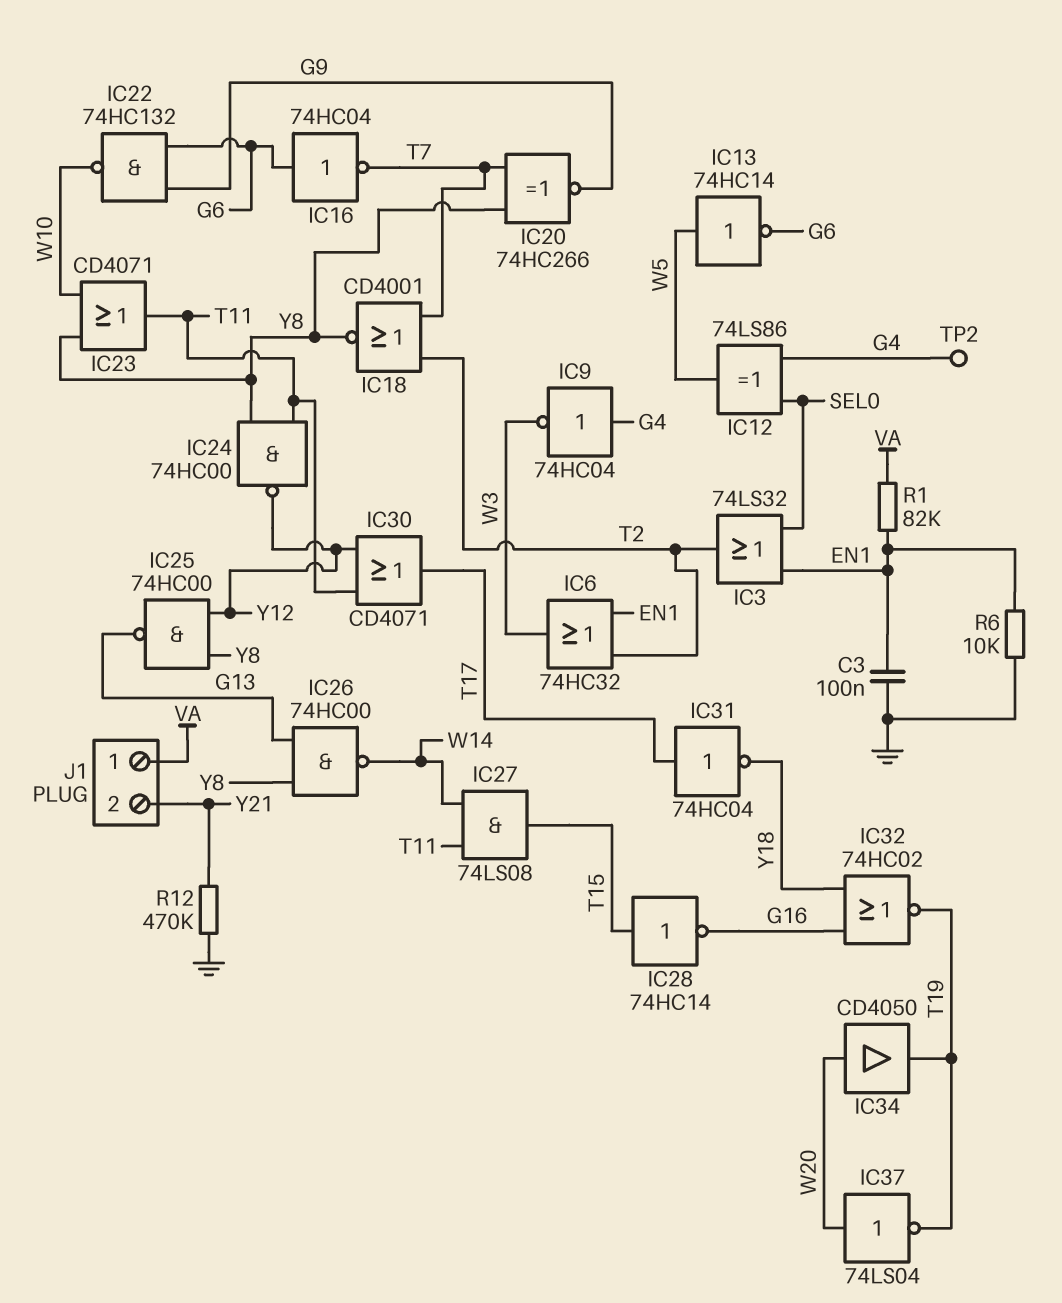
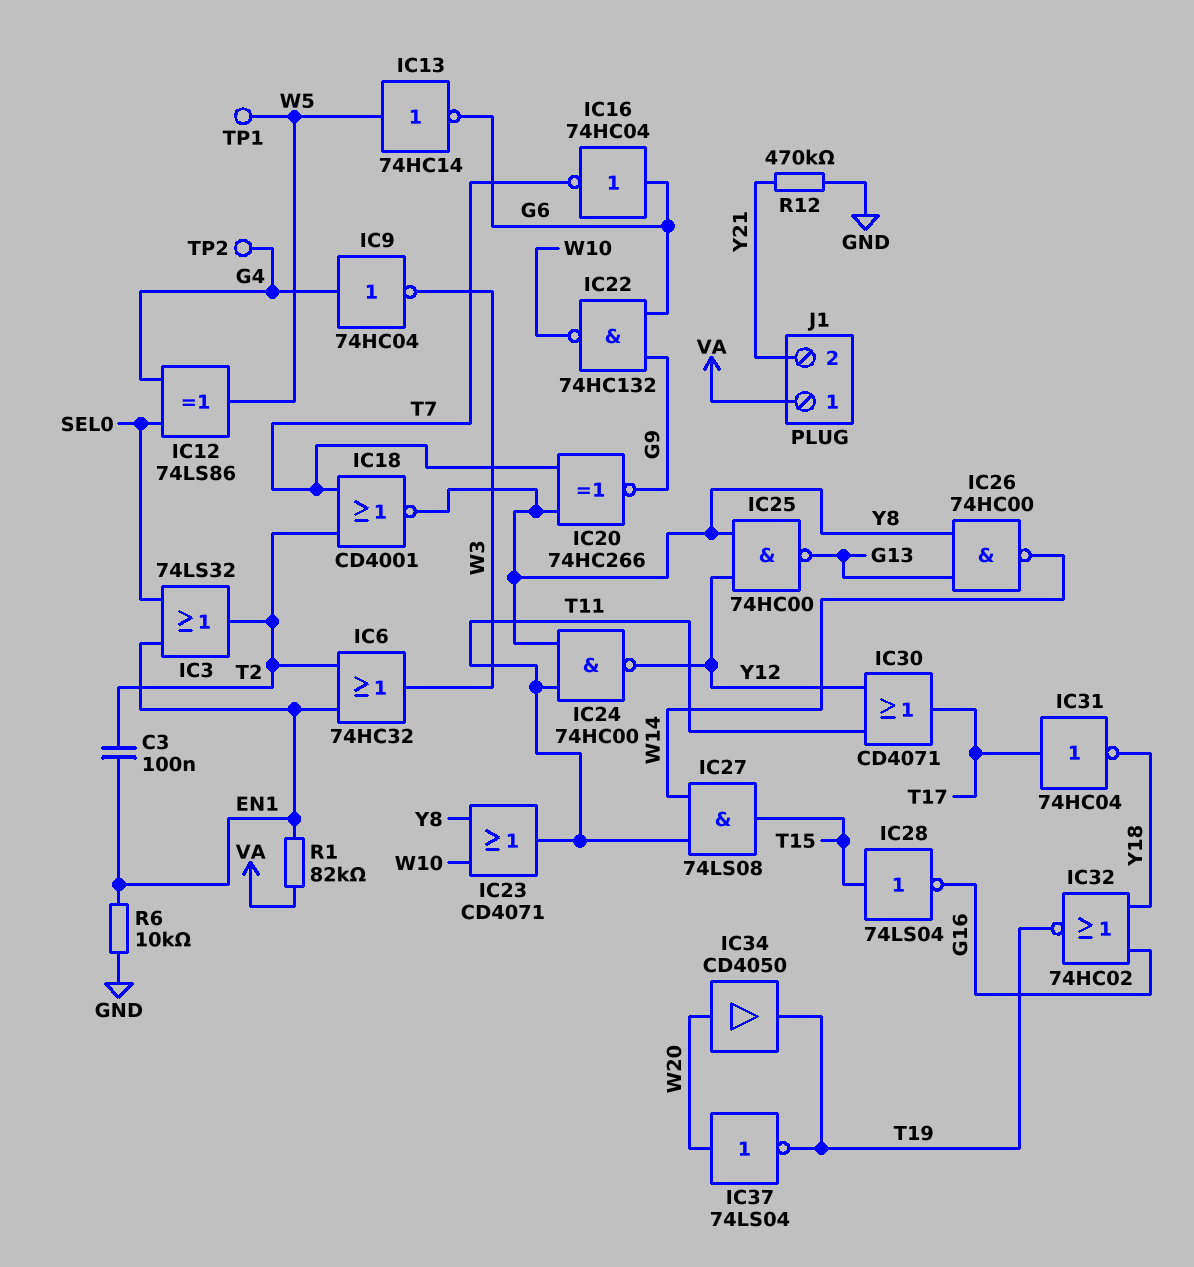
C3: 100nF (EN1, GND) -> 100nF (EN1, T2)
IC28: NOT 74HC14 (in T15, out G16) -> NOT 74LS04 (in T15, out G16)
TP1: none -> test point (W5)

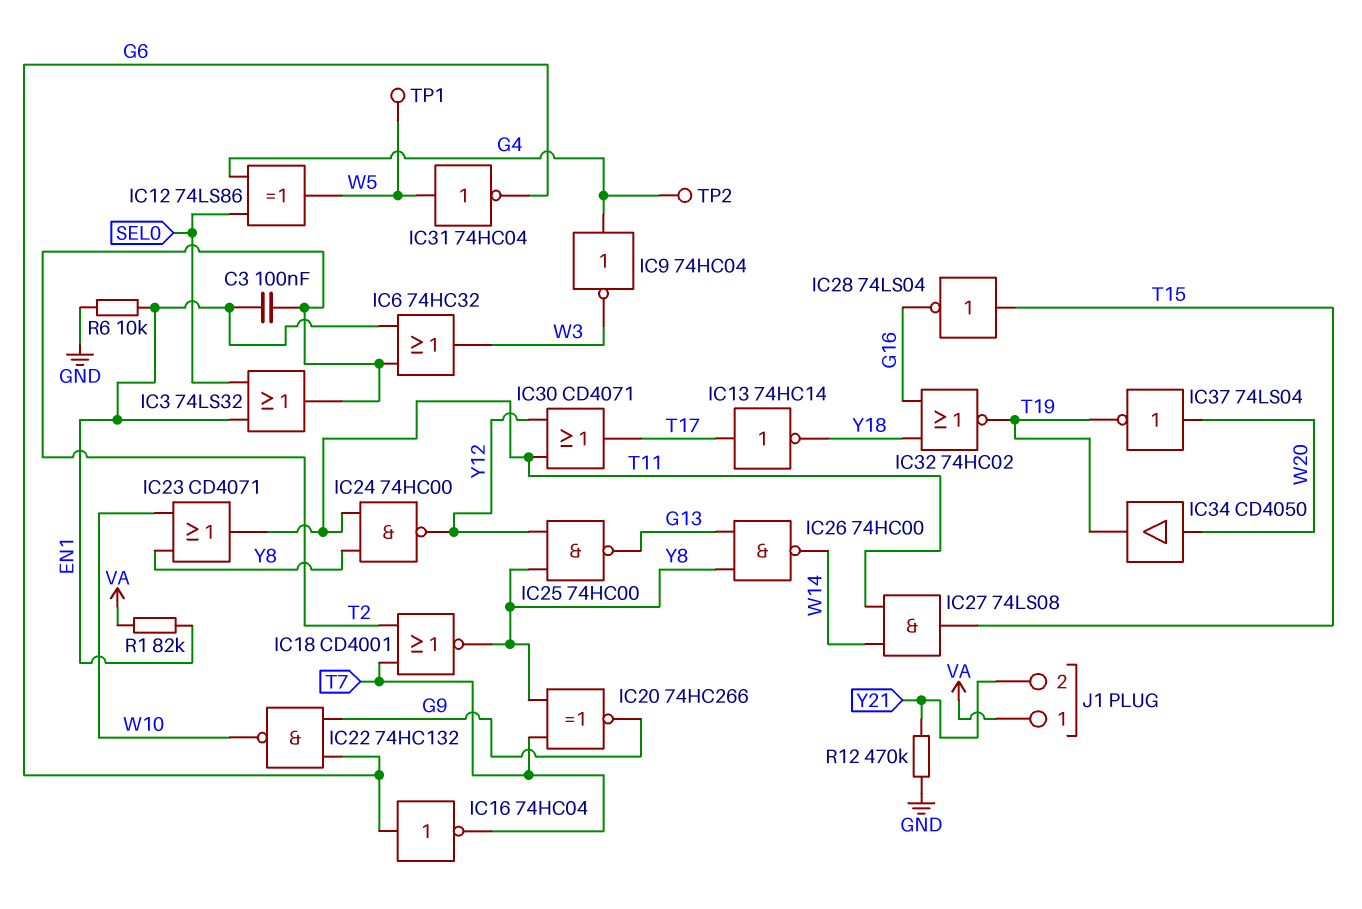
IC13: NOT 74HC14 (in W5, out G6) -> NOT 74HC14 (in T17, out Y18)
IC31: NOT 74HC04 (in T17, out Y18) -> NOT 74HC04 (in W5, out G6)

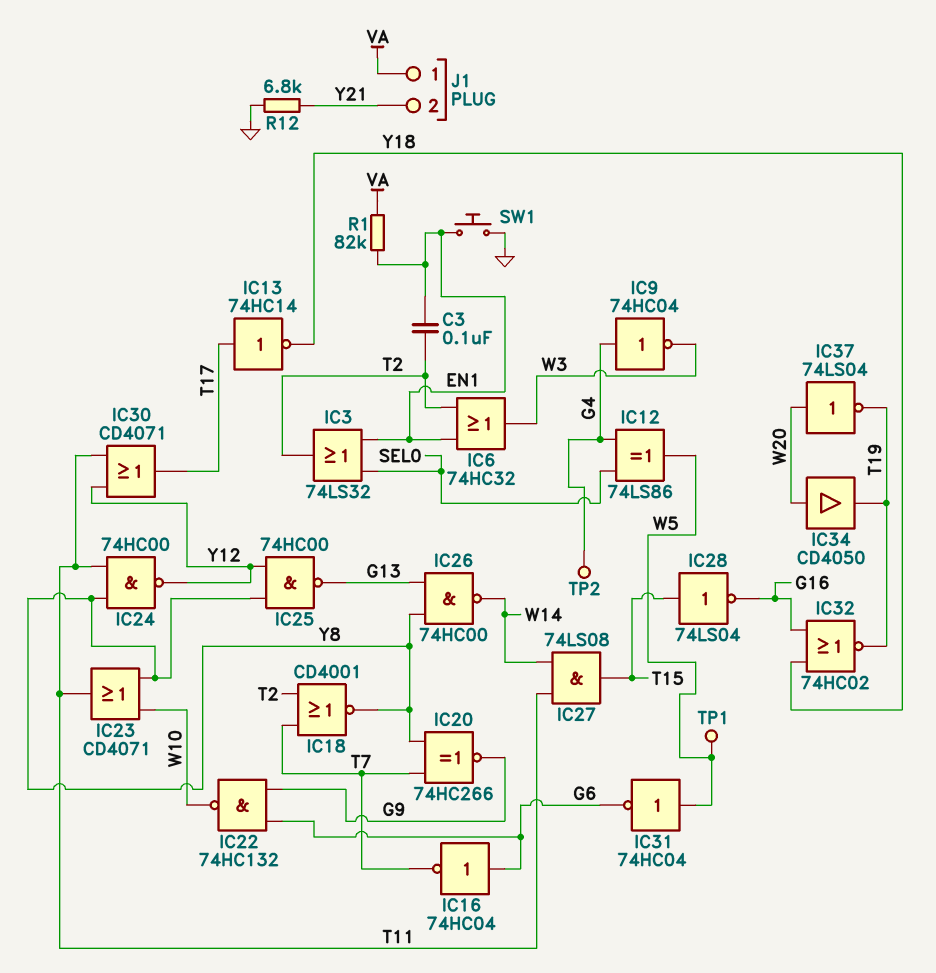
R6: 10k (EN1, GND) -> none
R12: 470k (GND, Y21) -> 6.8k (GND, Y21)
SW1: none -> button (EN1, GND)

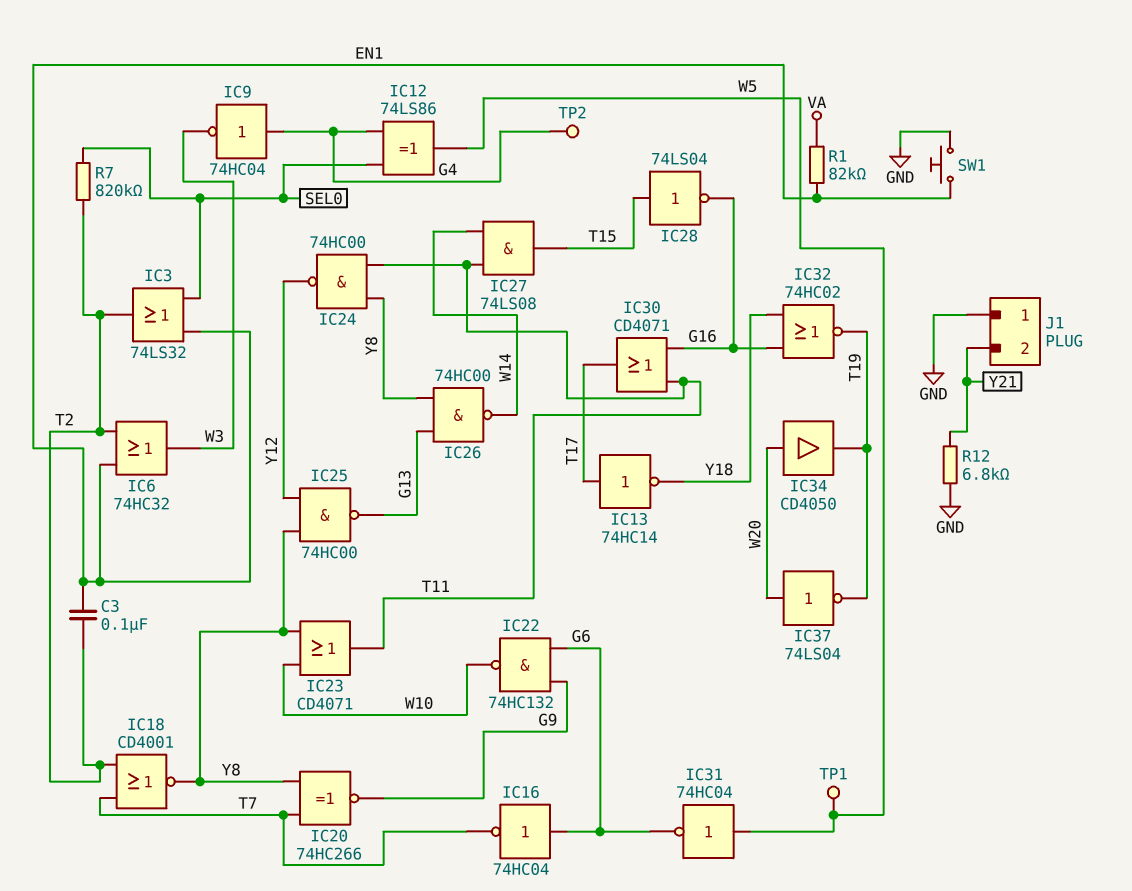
IC30: OR CD4071 (in T11, in Y12, out T17) -> OR CD4071 (in G16, in T11, out T17)
J1 pin 1: VA -> GND
R7: none -> 820k (SEL0, T2)

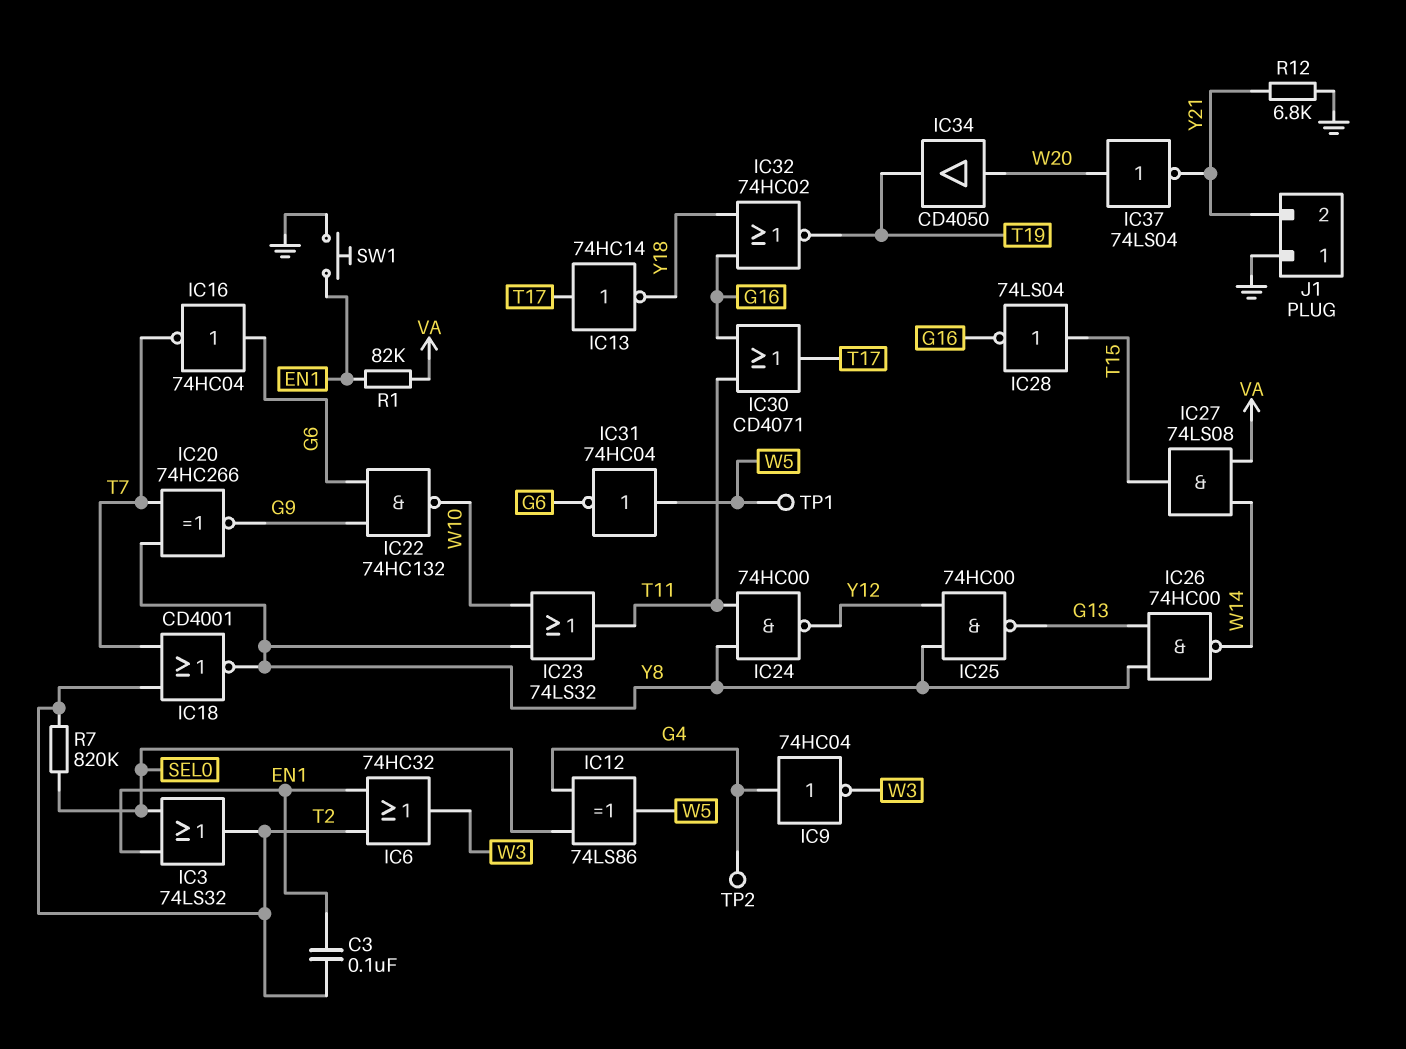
IC23: OR CD4071 (in W10, in Y8, out T11) -> OR 74LS32 (in W10, in Y8, out T11)
IC27: AND 74LS08 (in T11, in W14, out T15) -> AND 74LS08 (in VA, in W14, out T15)
IC37: NOT 74LS04 (in W20, out T19) -> NOT 74LS04 (in W20, out Y21)

